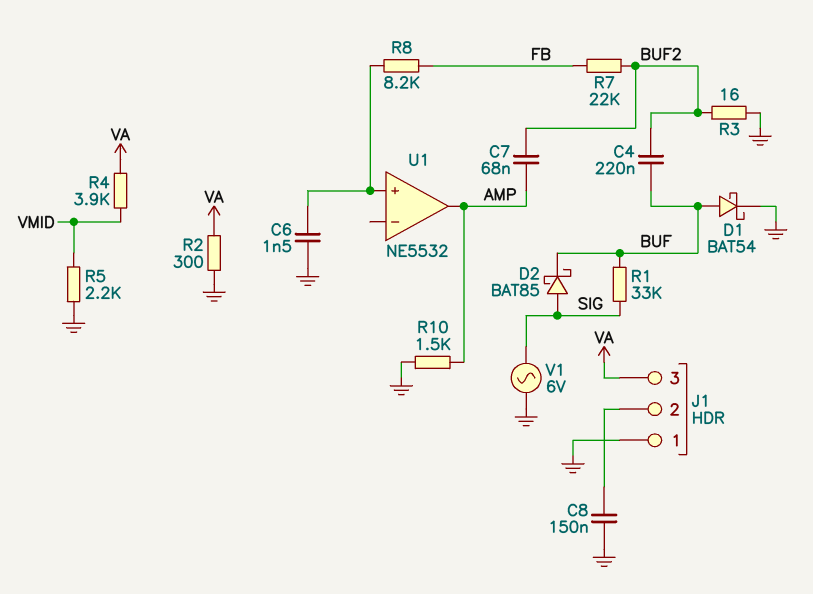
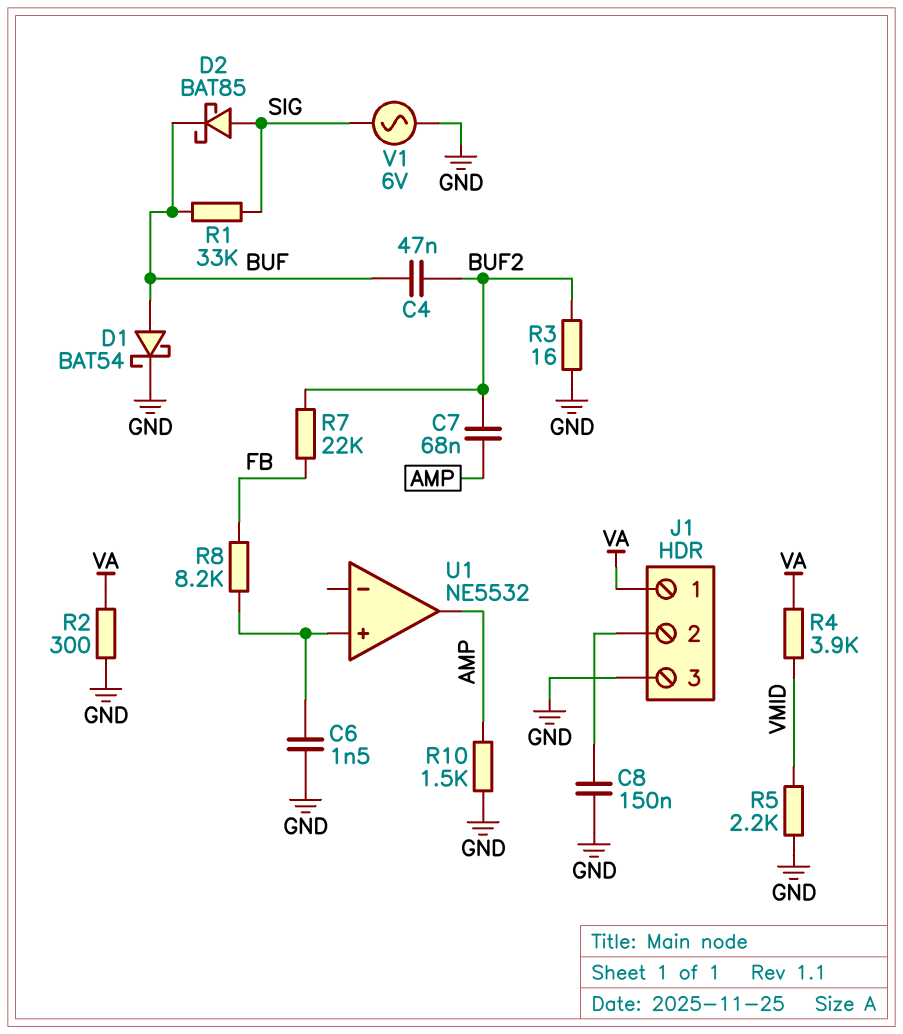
C4: 220nF (BUF, BUF2) -> 47nF (BUF, BUF2)
J1 pin 1: GND -> VA
J1 pin 3: VA -> GND

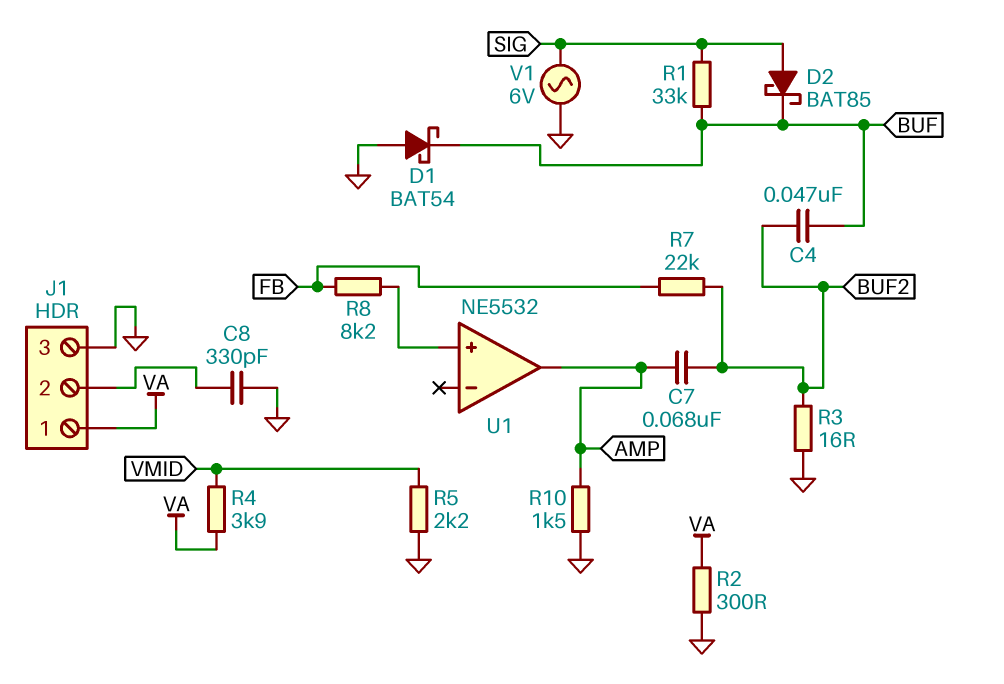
C6: 1.5nF (GND, U1/in+) -> none
C8: 150nF (GND, J1/2) -> 330pF (GND, J1/2)
D1: schottky BAT54 (A BUF, K GND) -> schottky BAT54 (A GND, K BUF)

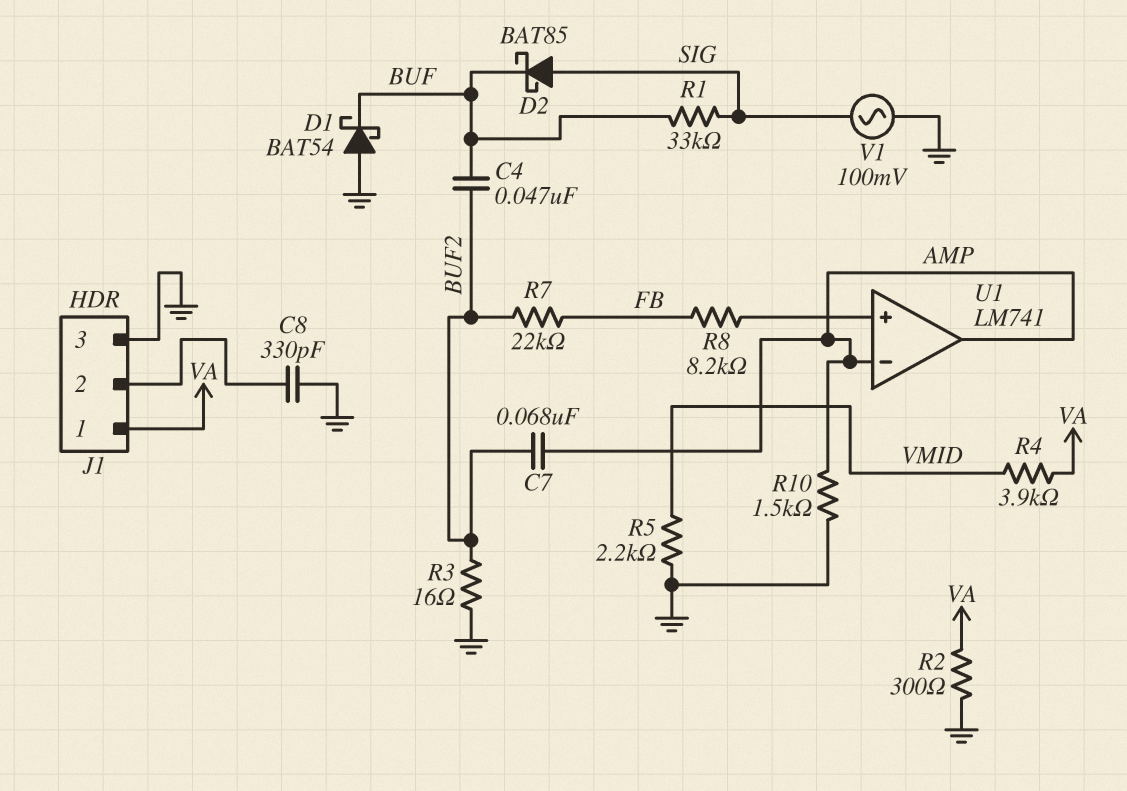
U1: NE5532 -> LM741
U1 pin in-: none -> AMP
V1: AC 6V (GND, SIG) -> AC 100mV (GND, SIG)

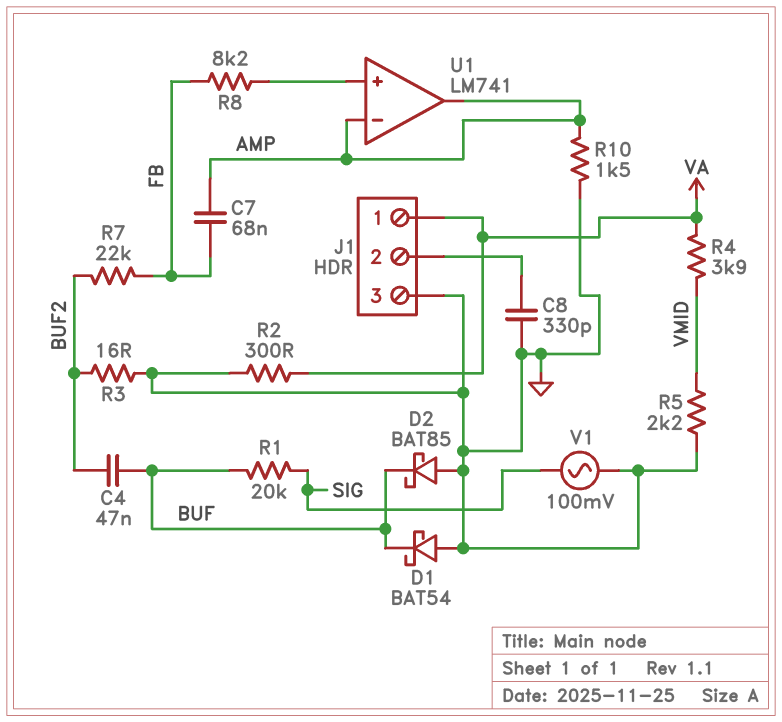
C7: 68nF (AMP, BUF2) -> 68nF (AMP, FB)
D2: schottky BAT85 (A SIG, K BUF) -> schottky BAT85 (A GND, K BUF)
R1: 33k (BUF, SIG) -> 20k (BUF, SIG)

